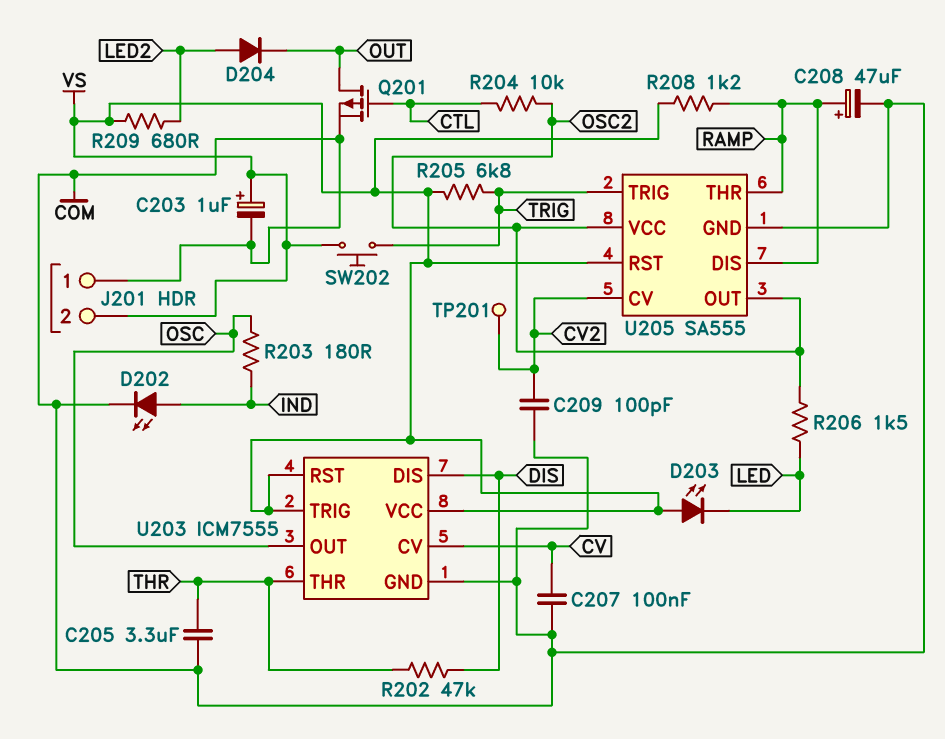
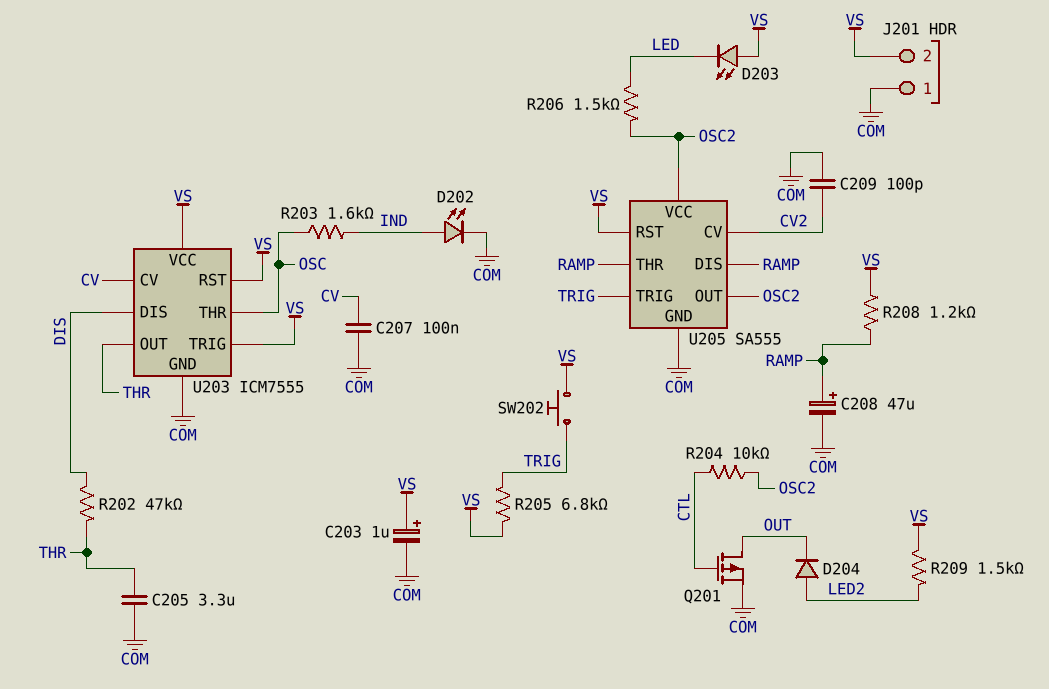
R203: 180 (IND, OSC) -> 1.6k (IND, OSC)
R209: 680 (LED2, VS) -> 1.5k (LED2, VS)
TP201: test point (CV2) -> none
U203 pin OUT: OSC -> THR
U203 pin THR: THR -> OSC

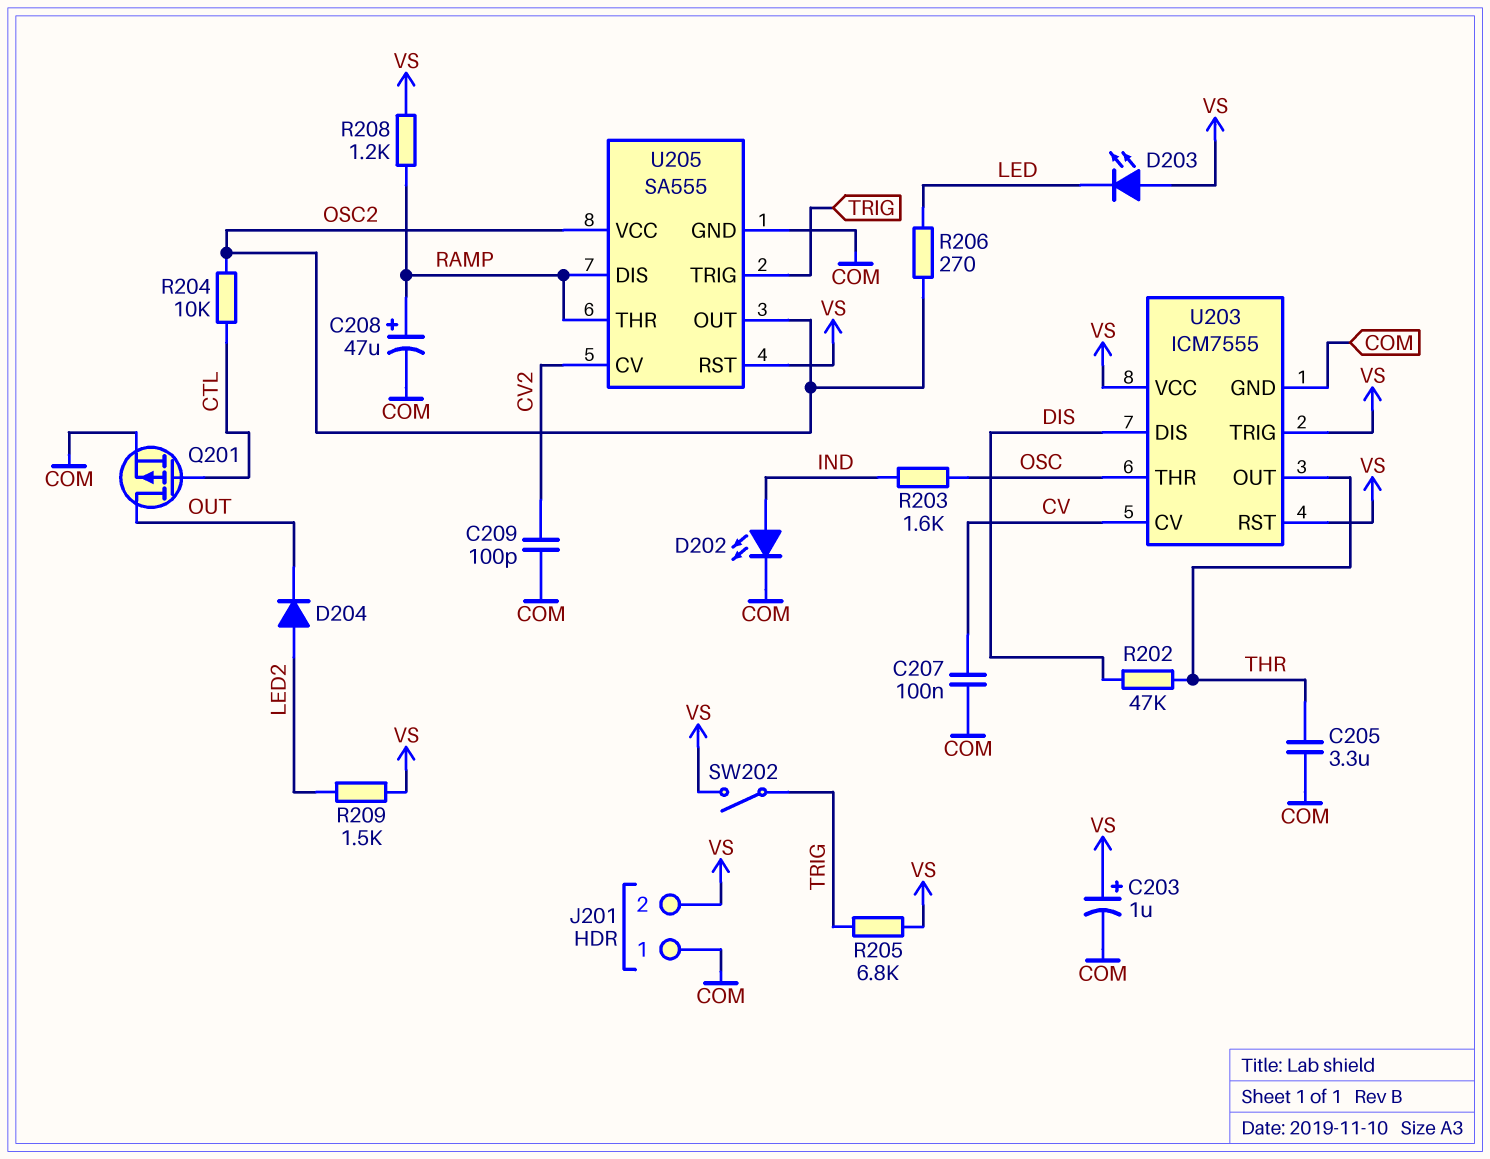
R206: 1.5k (LED, OSC2) -> 270 (LED, OSC2)
SW202: button (TRIG, VS) -> switch (TRIG, VS)

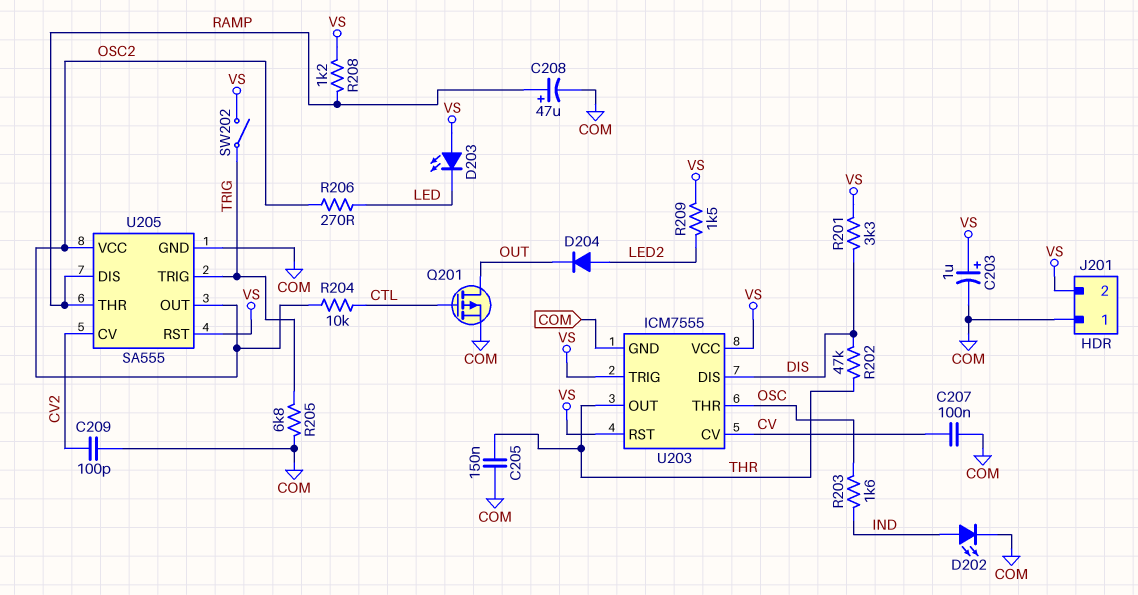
C205: 3.3uF (COM, THR) -> 150nF (COM, THR)
R201: none -> 3.3k (DIS, VS)
R205: 6.8k (TRIG, VS) -> 6.8k (COM, TRIG)

